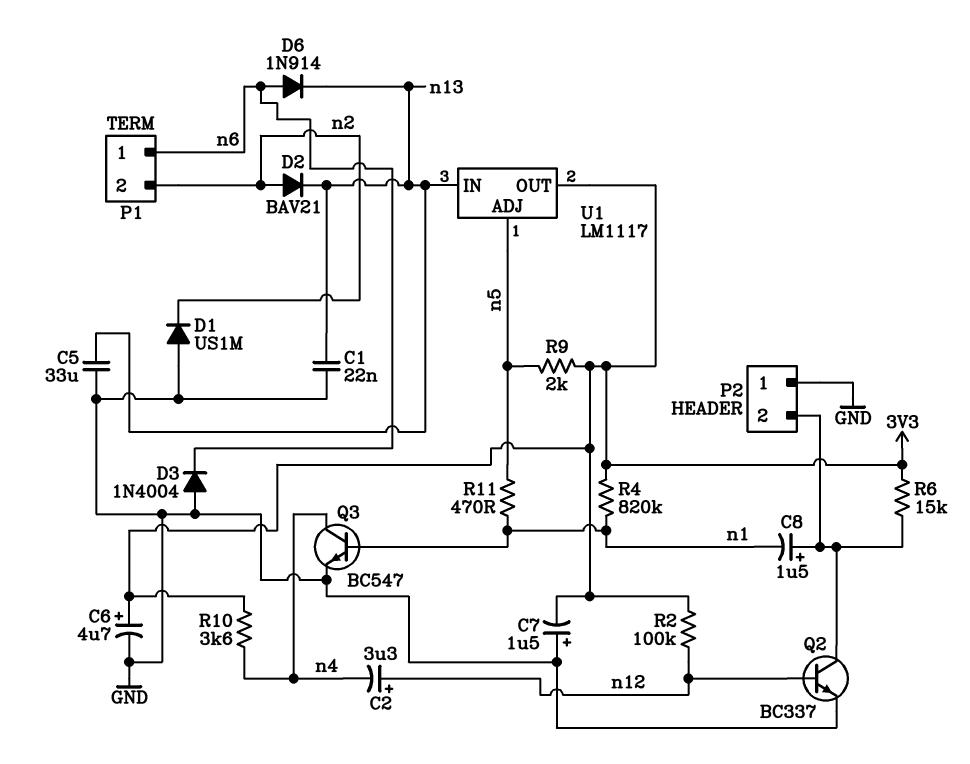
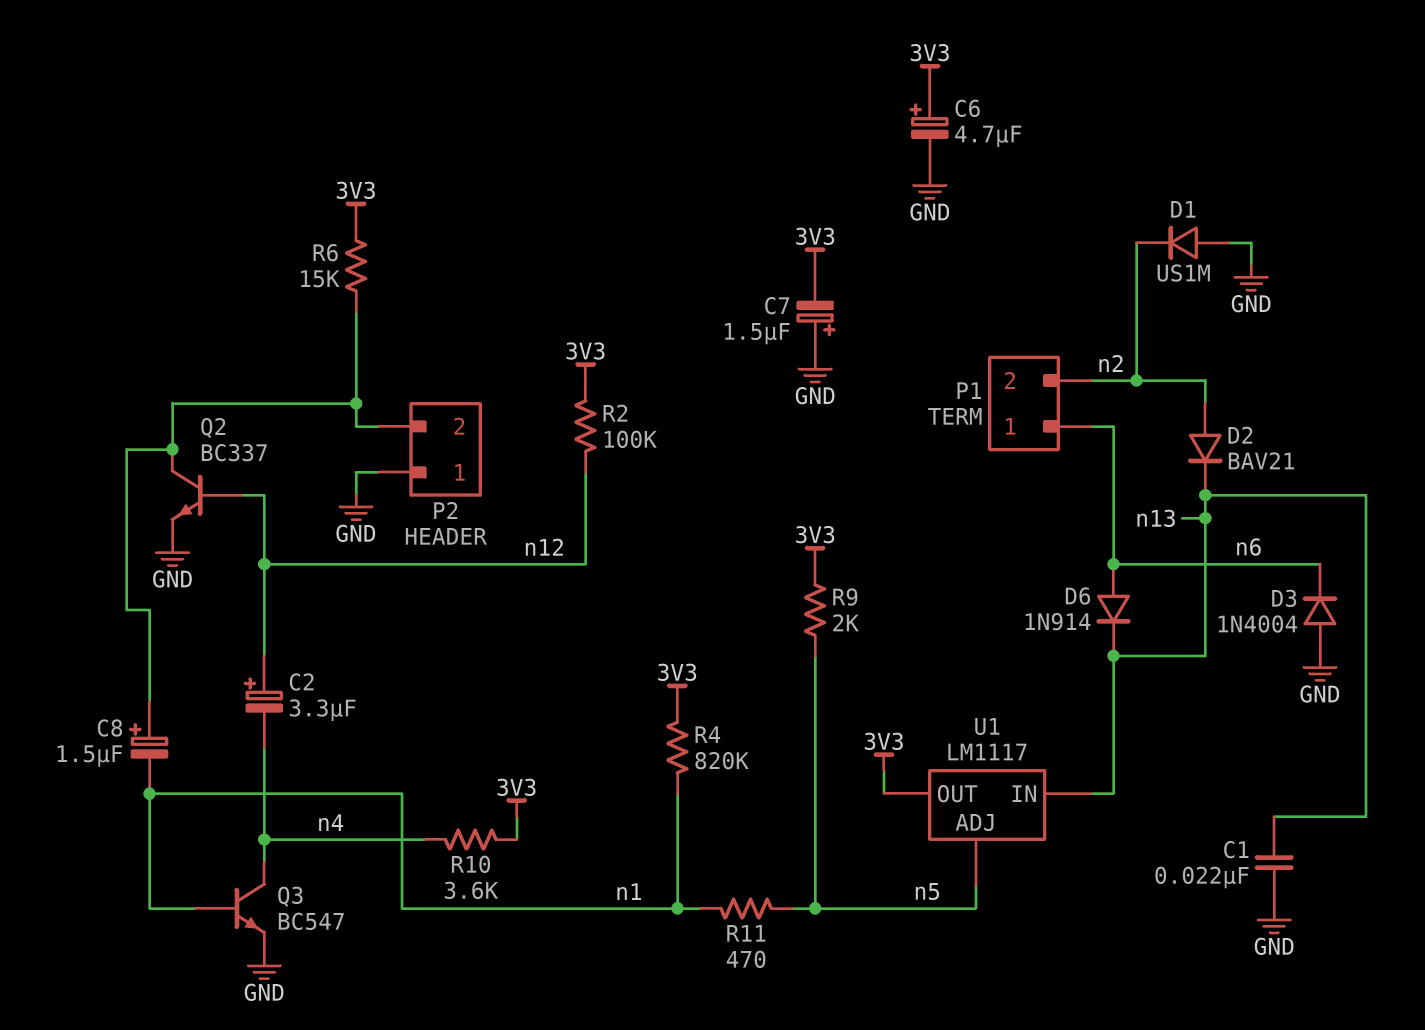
C5: 33uF (GND, n13) -> none

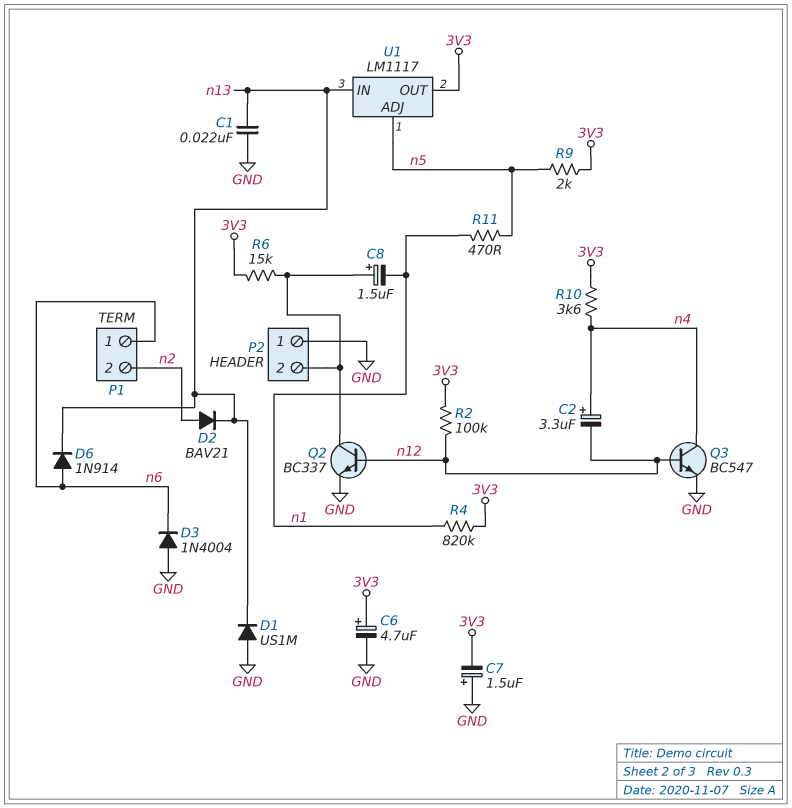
C2: 3.3uF (plus n12, minus n4) -> 3.3uF (plus n4, minus n12)
D1: diode US1M (A GND, K n2) -> diode US1M (A GND, K n13)
Q3: NPN BC547 (B n1, C n4, E GND) -> NPN BC547 (B n12, C n4, E GND)

